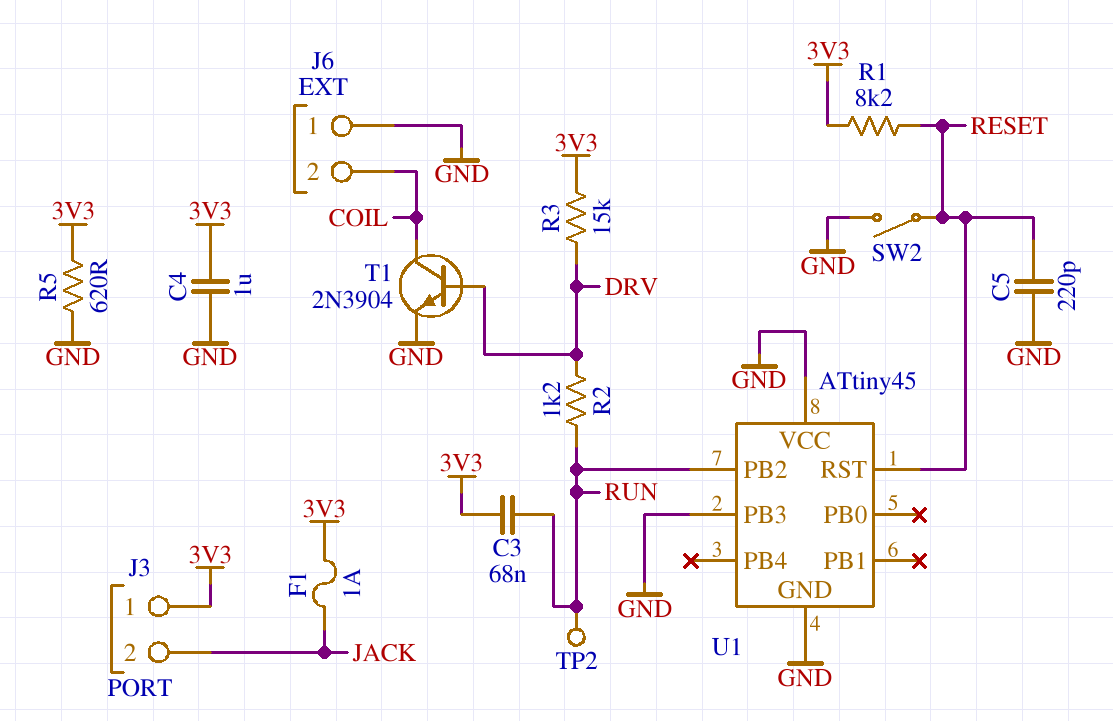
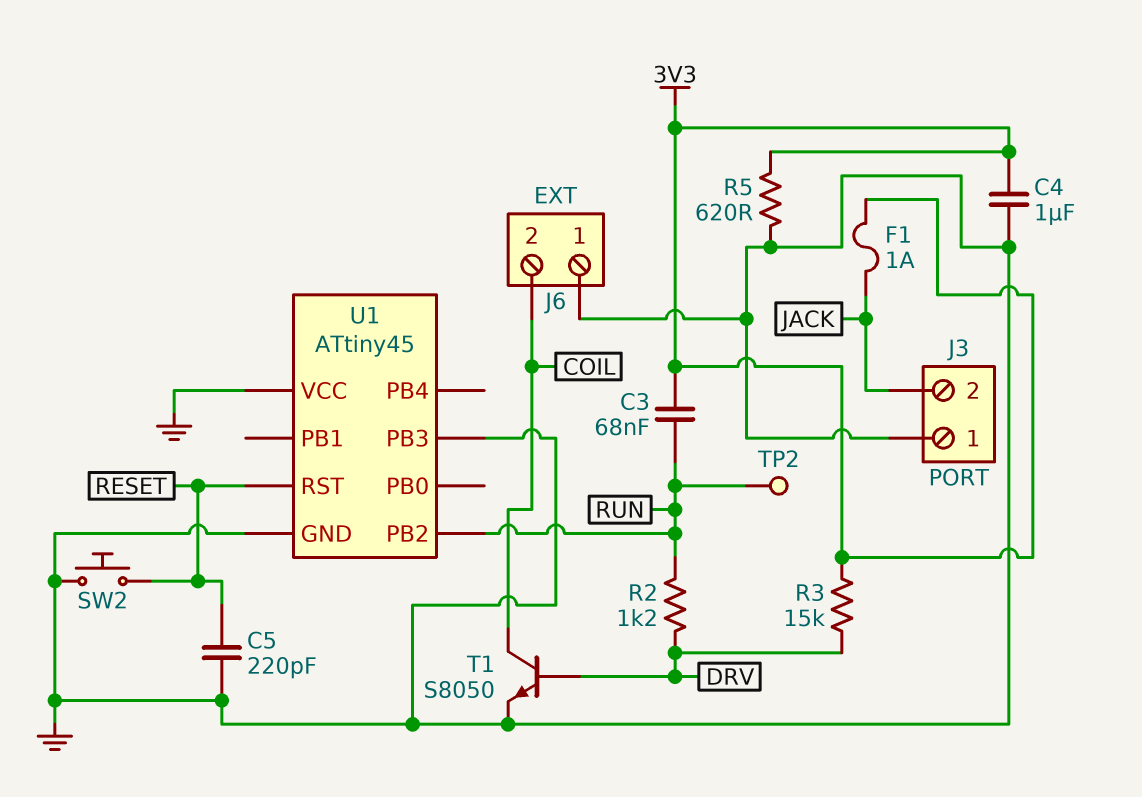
J3 pin 1: 3V3 -> GND
R1: 8.2k (3V3, RESET) -> none
SW2: switch (GND, RESET) -> button (GND, RESET)
T1: NPN 2N3904 (B DRV, C COIL, E GND) -> NPN S8050 (B DRV, C COIL, E GND)

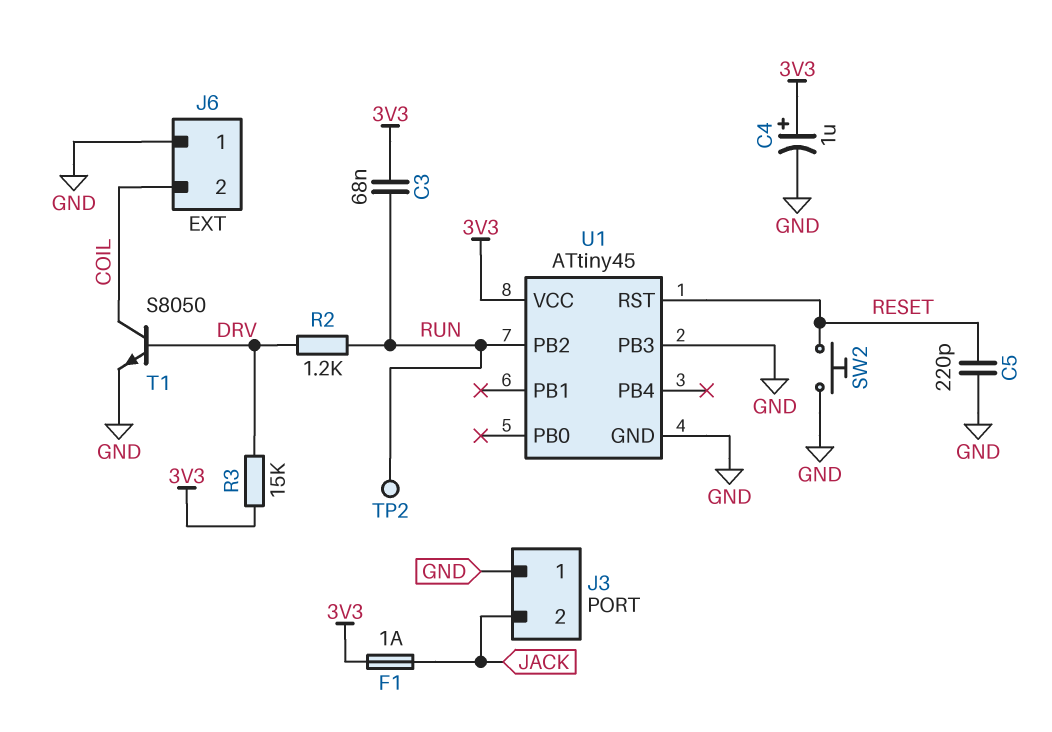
C4: 1uF (3V3, GND) -> 1uF (plus 3V3, minus GND)
R5: 620 (3V3, GND) -> none
U1 pin VCC: GND -> 3V3

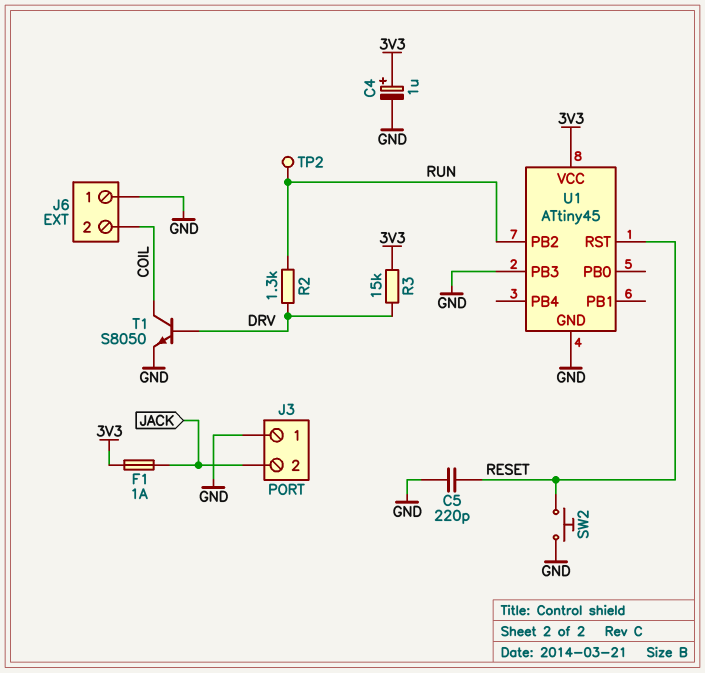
C3: 68nF (3V3, RUN) -> none
R2: 1.2k (DRV, RUN) -> 1.3k (DRV, RUN)

